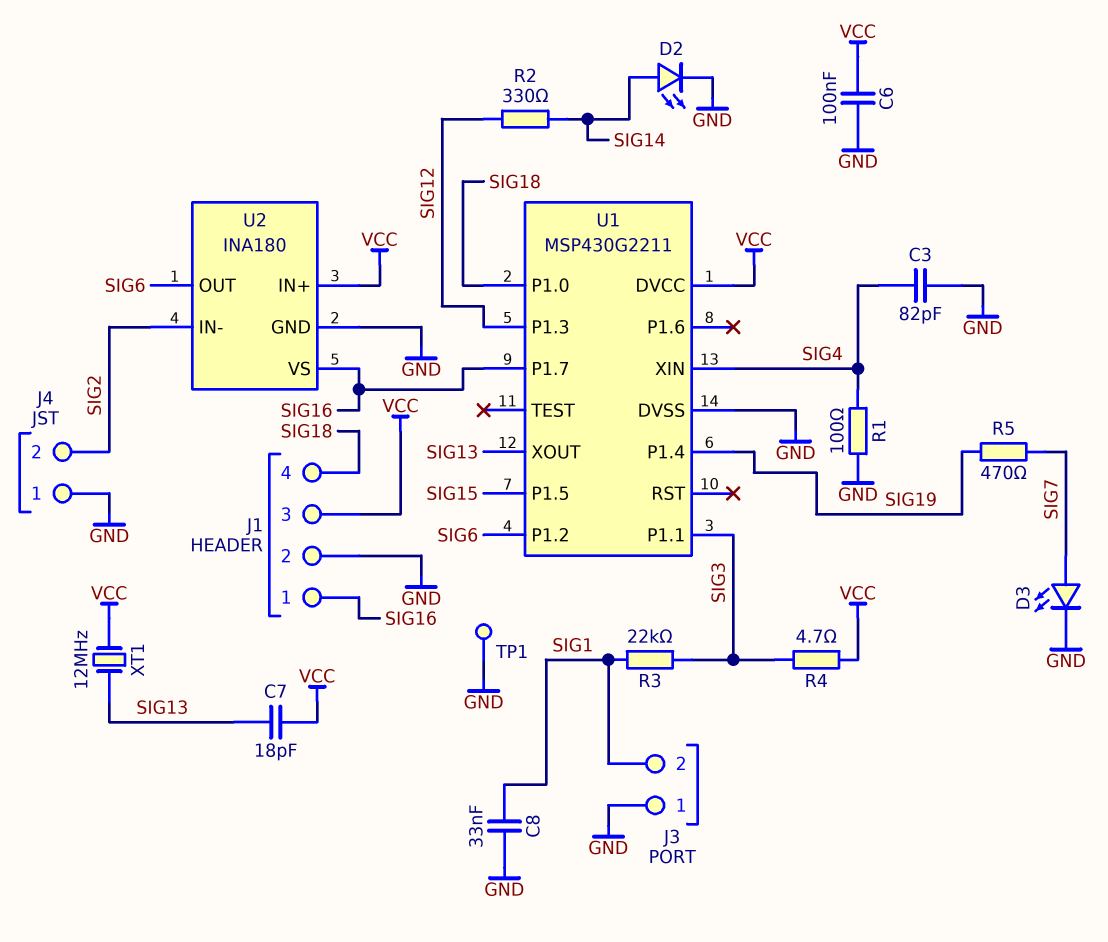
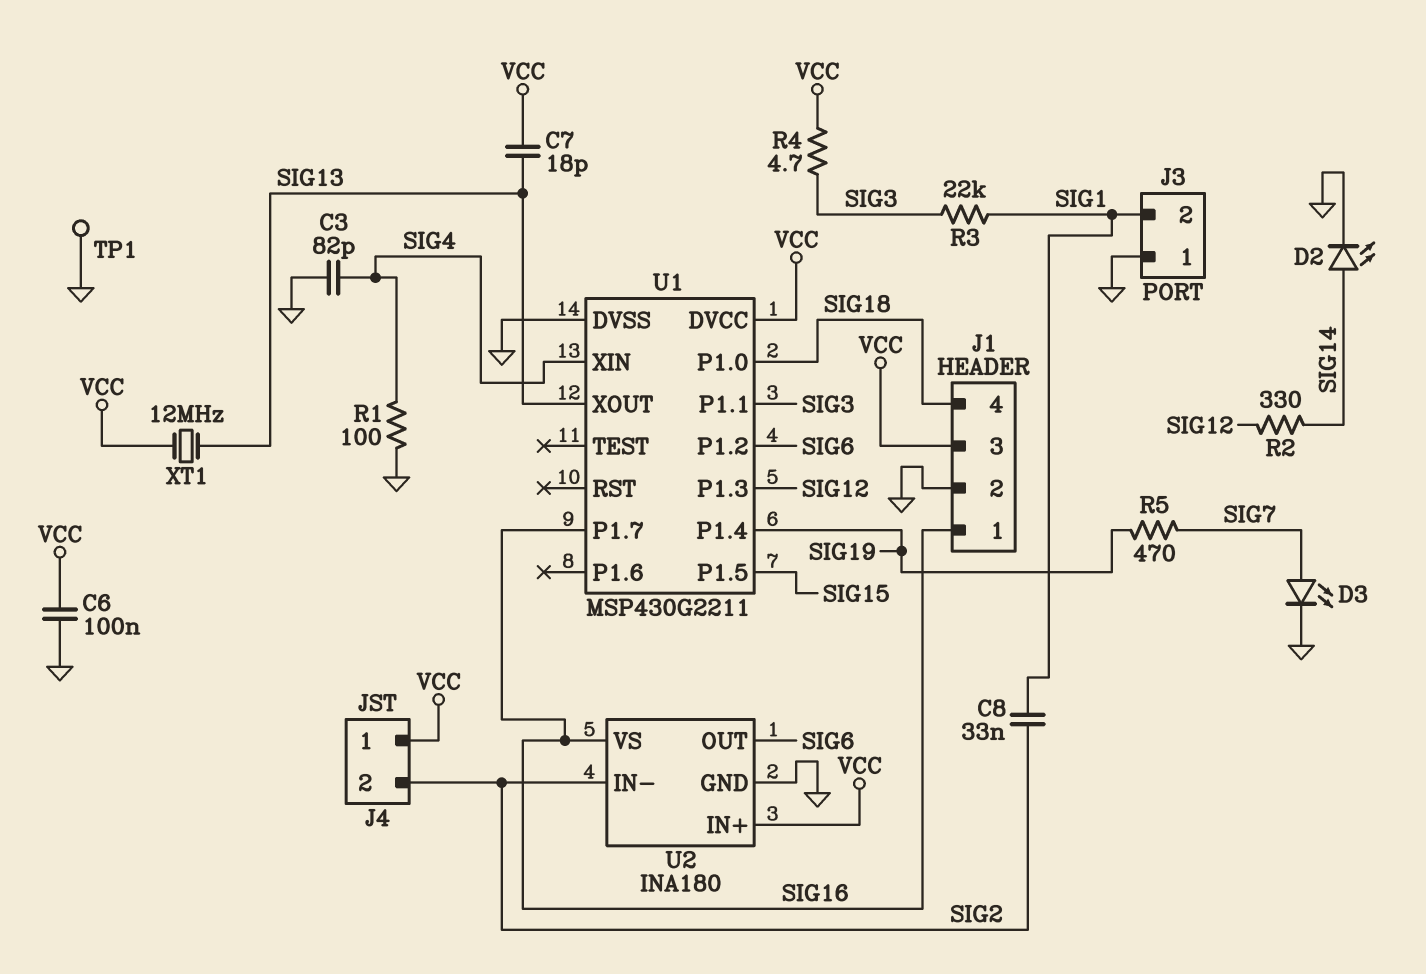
C8: 33nF (GND, SIG1) -> 33nF (SIG1, SIG2)
J4 pin 1: GND -> VCC

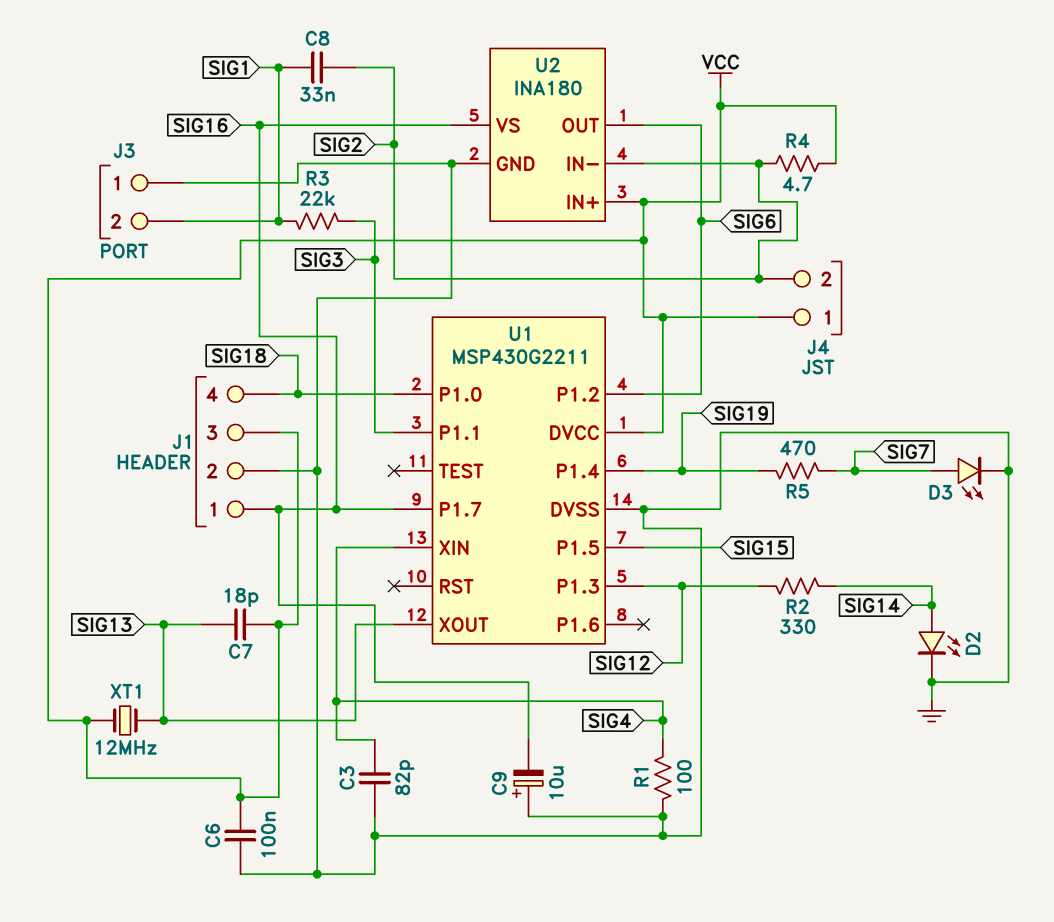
C9: none -> 10uF (plus GND, minus SIG16)
R4: 4.7 (SIG3, VCC) -> 4.7 (SIG2, VCC)
TP1: test point (GND) -> none

